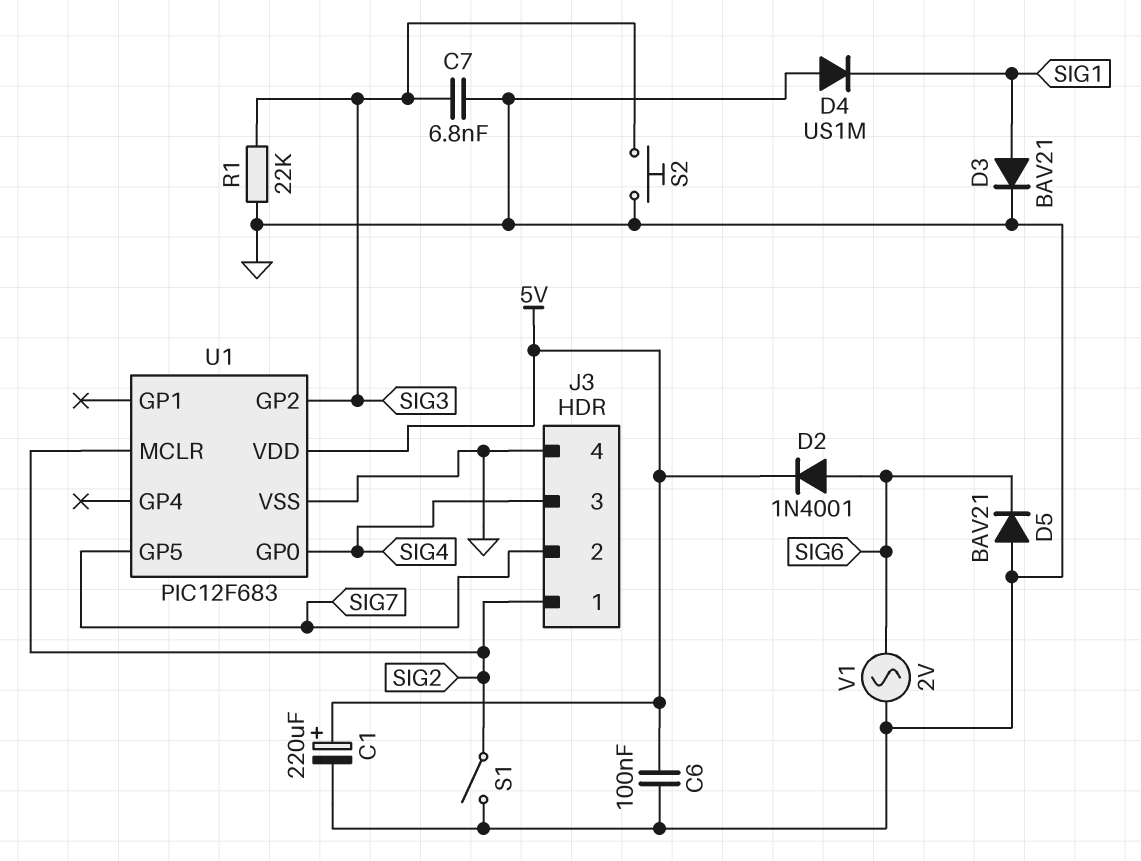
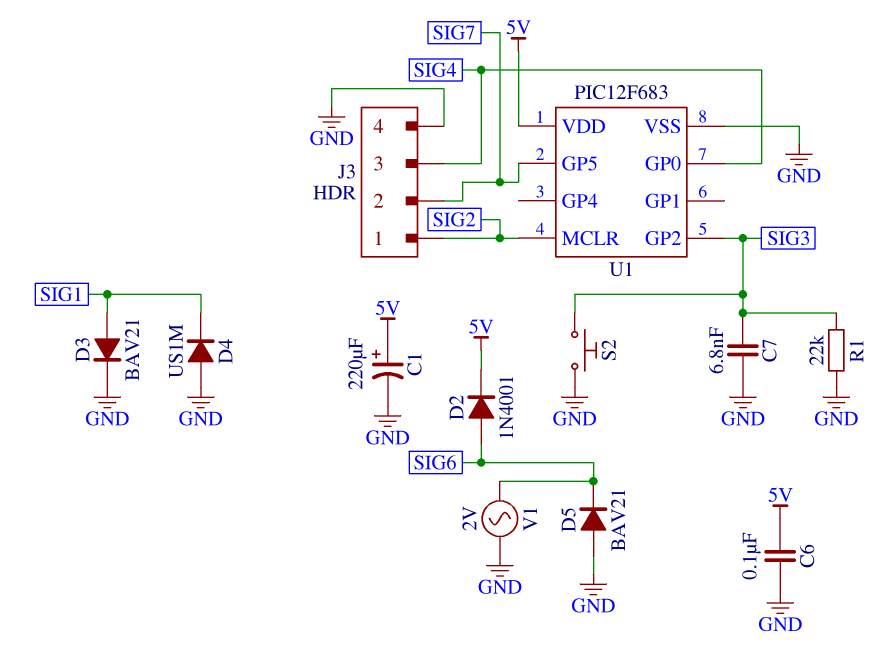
S1: switch (GND, SIG2) -> none

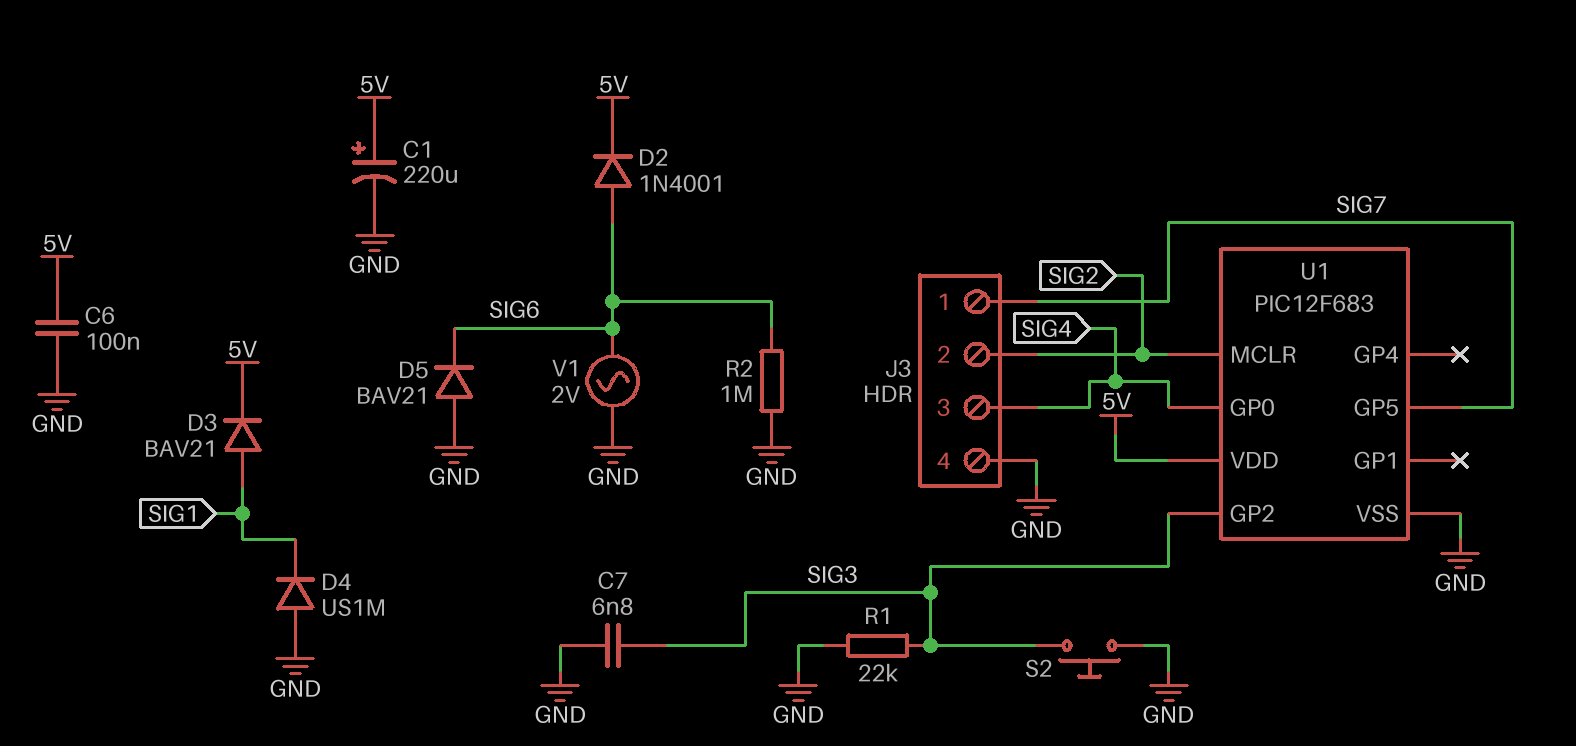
D3: diode BAV21 (A SIG1, K GND) -> diode BAV21 (A SIG1, K 5V)
J3 pin 1: SIG2 -> SIG7
J3 pin 2: SIG7 -> SIG2
R2: none -> 1M (GND, SIG6)

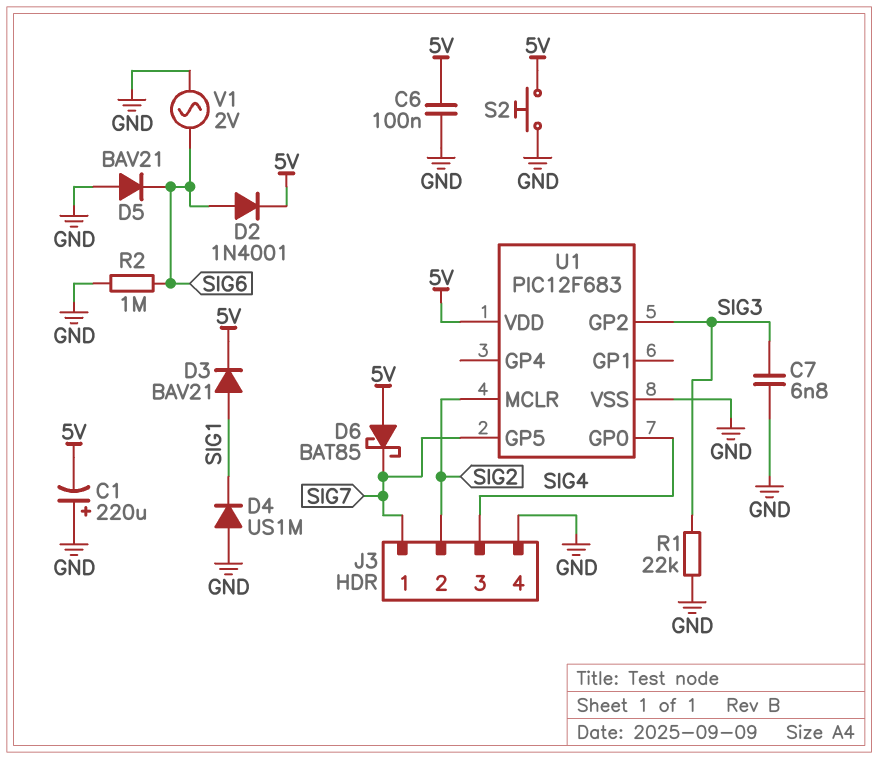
C1: 220uF (plus 5V, minus GND) -> 220uF (plus GND, minus 5V)
D6: none -> schottky BAT85 (A 5V, K SIG7)
S2: button (GND, SIG3) -> button (5V, GND)

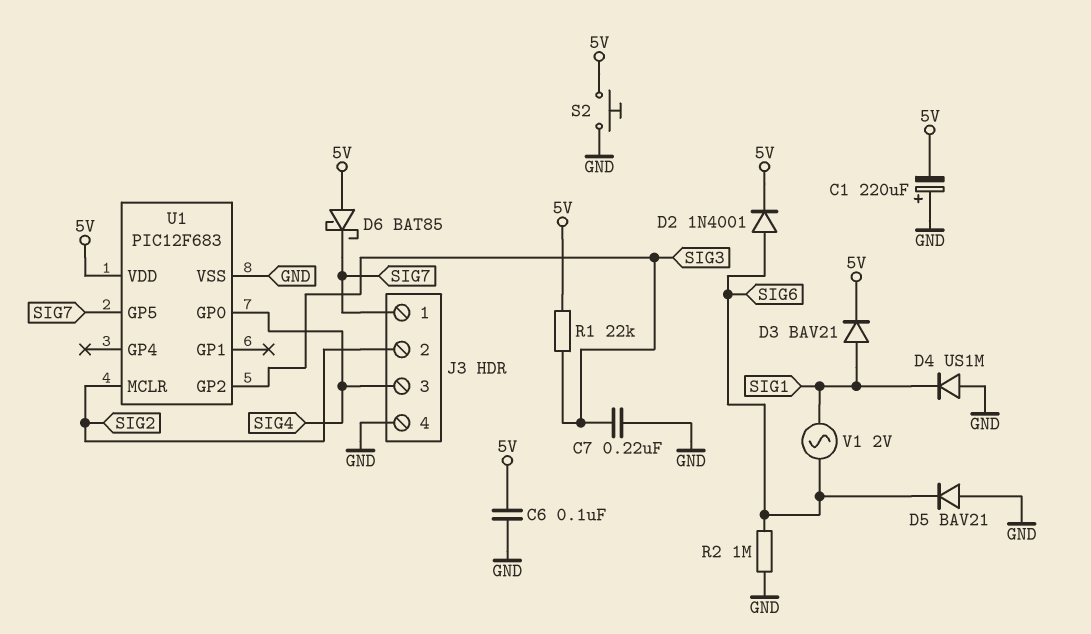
C7: 6.8nF (GND, SIG3) -> 220nF (GND, SIG3)
R1: 22k (GND, SIG3) -> 22k (5V, SIG3)
V1: AC 2V (GND, SIG6) -> AC 2V (SIG1, SIG6)

